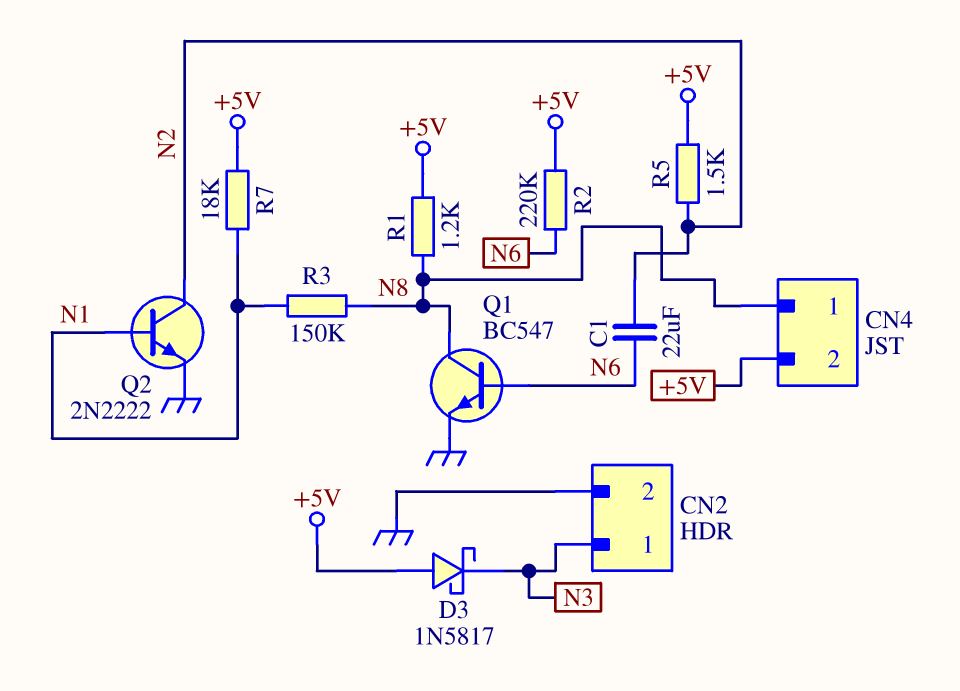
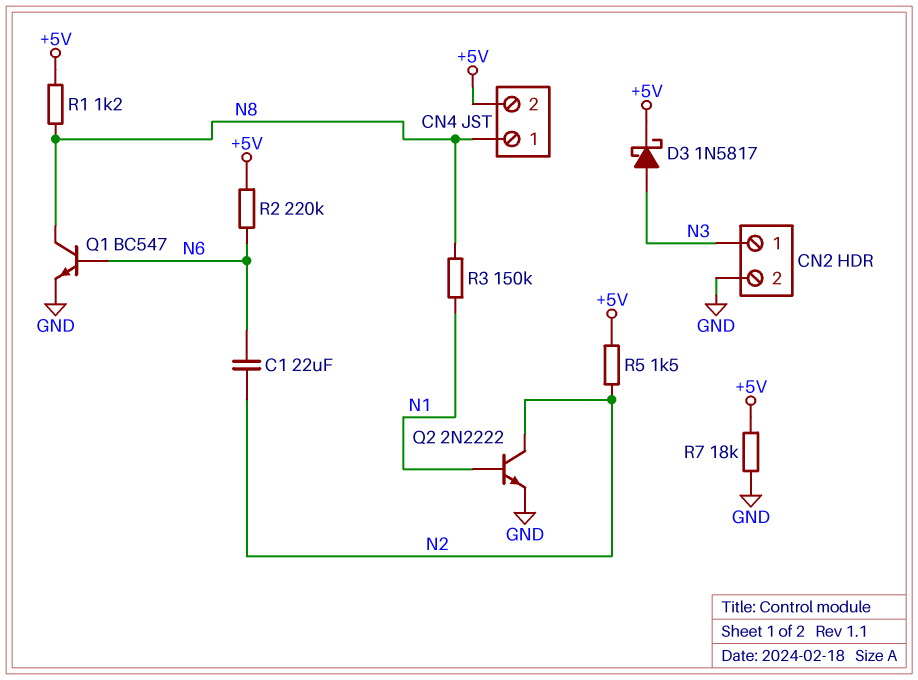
D3: schottky 1N5817 (A +5V, K N3) -> schottky 1N5817 (A N3, K +5V)
R7: 18k (+5V, N1) -> 18k (+5V, GND)

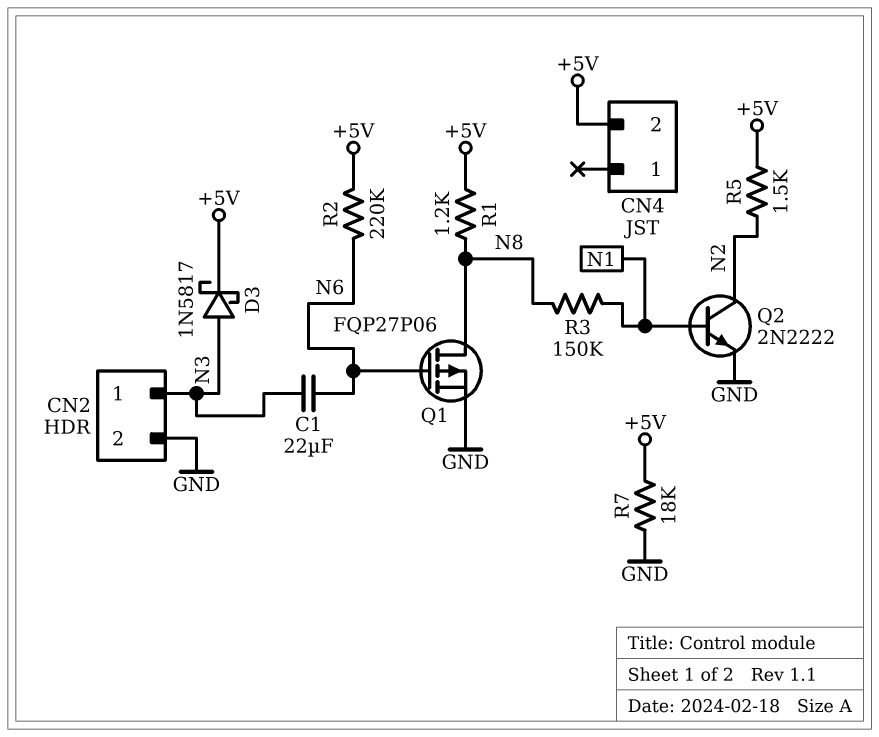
C1: 22uF (N2, N6) -> 22uF (N3, N6)
CN4 pin 1: N8 -> none
Q1: NPN BC547 (B N6, C N8, E GND) -> PMOS FQP27P06 (G N6, D N8, S GND)

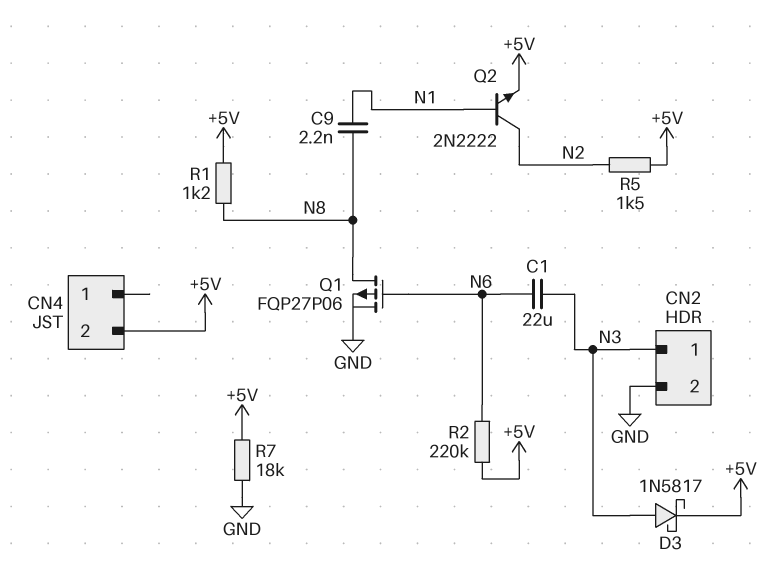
C9: none -> 2.2nF (N1, N8)
Q2: NPN 2N2222 (B N1, C N2, E GND) -> NPN 2N2222 (B N1, C N2, E +5V)
R3: 150k (N1, N8) -> none

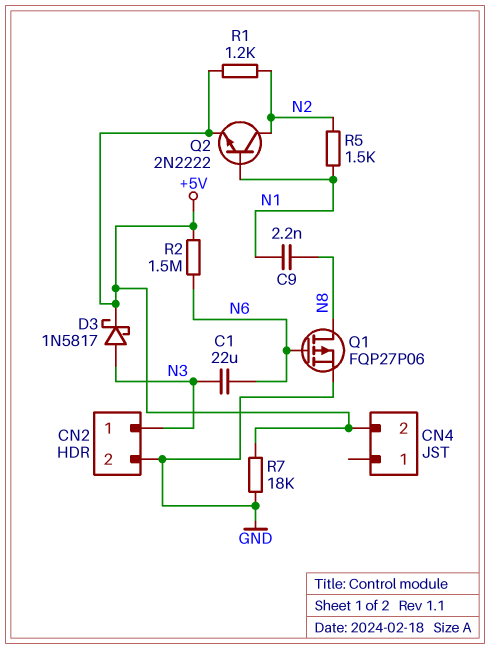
R1: 1.2k (+5V, N8) -> 1.2k (+5V, N2)
R2: 220k (+5V, N6) -> 1.5M (+5V, N6)
R5: 1.5k (+5V, N2) -> 1.5k (N1, N2)

